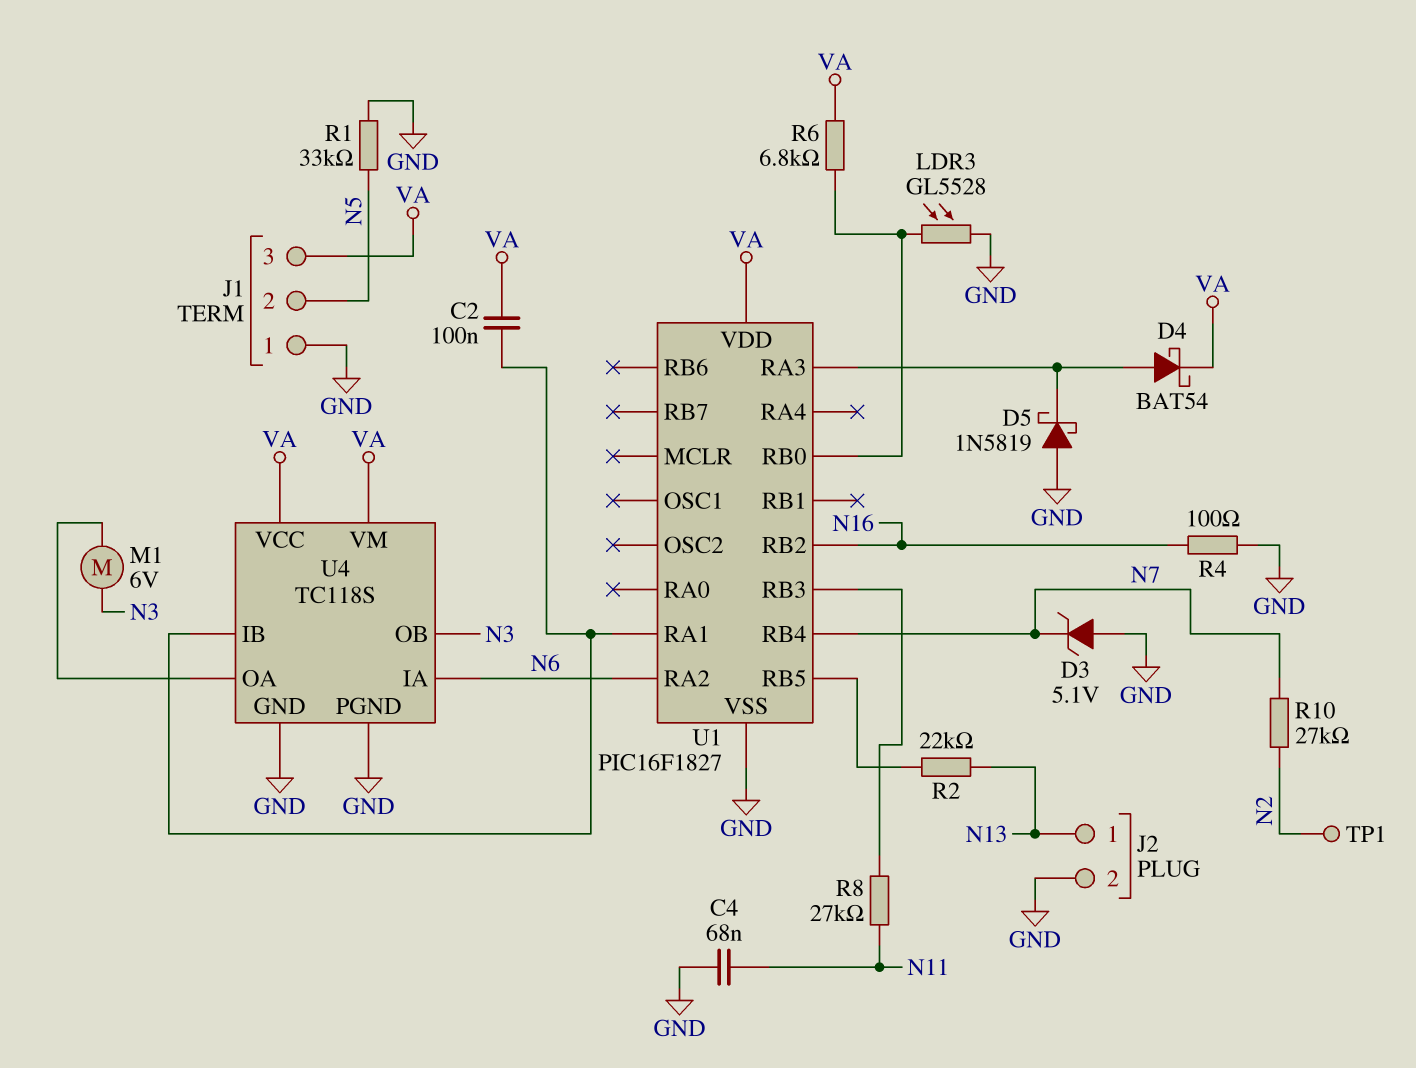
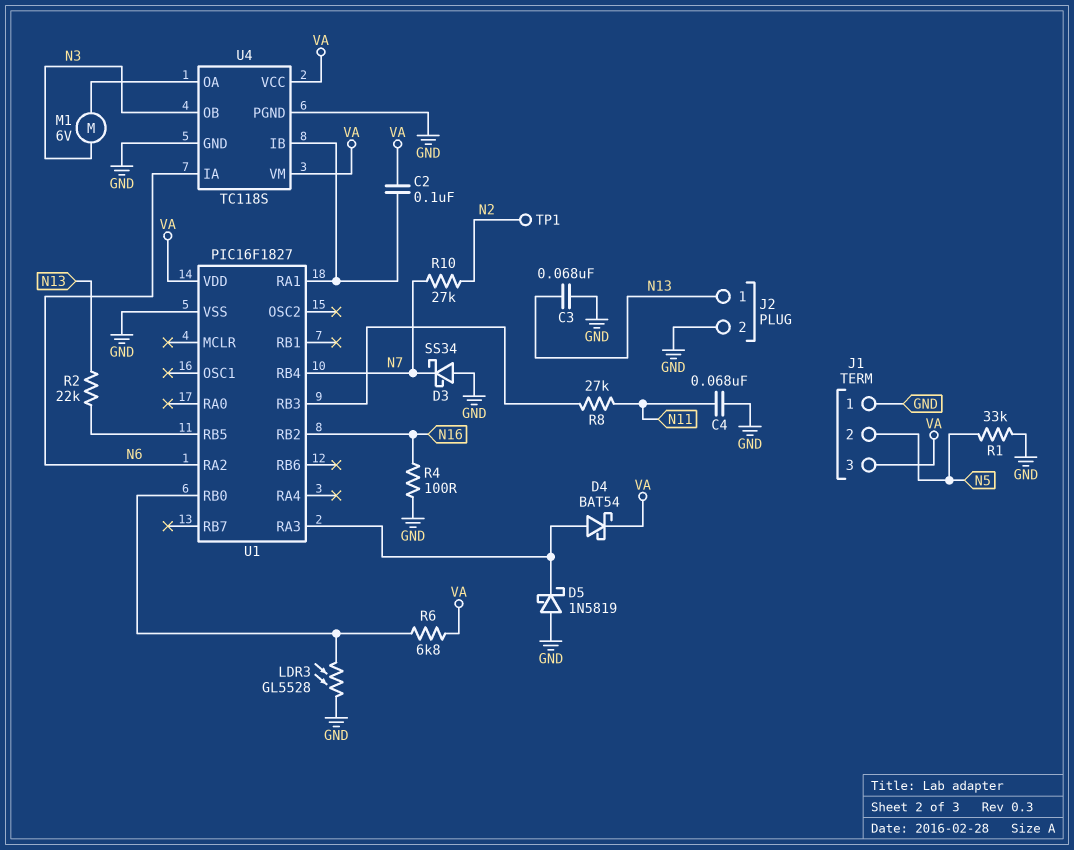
C3: none -> 68nF (GND, N13)
D3: zener 5.1V (A GND, K N7) -> schottky SS34 (A GND, K N7)

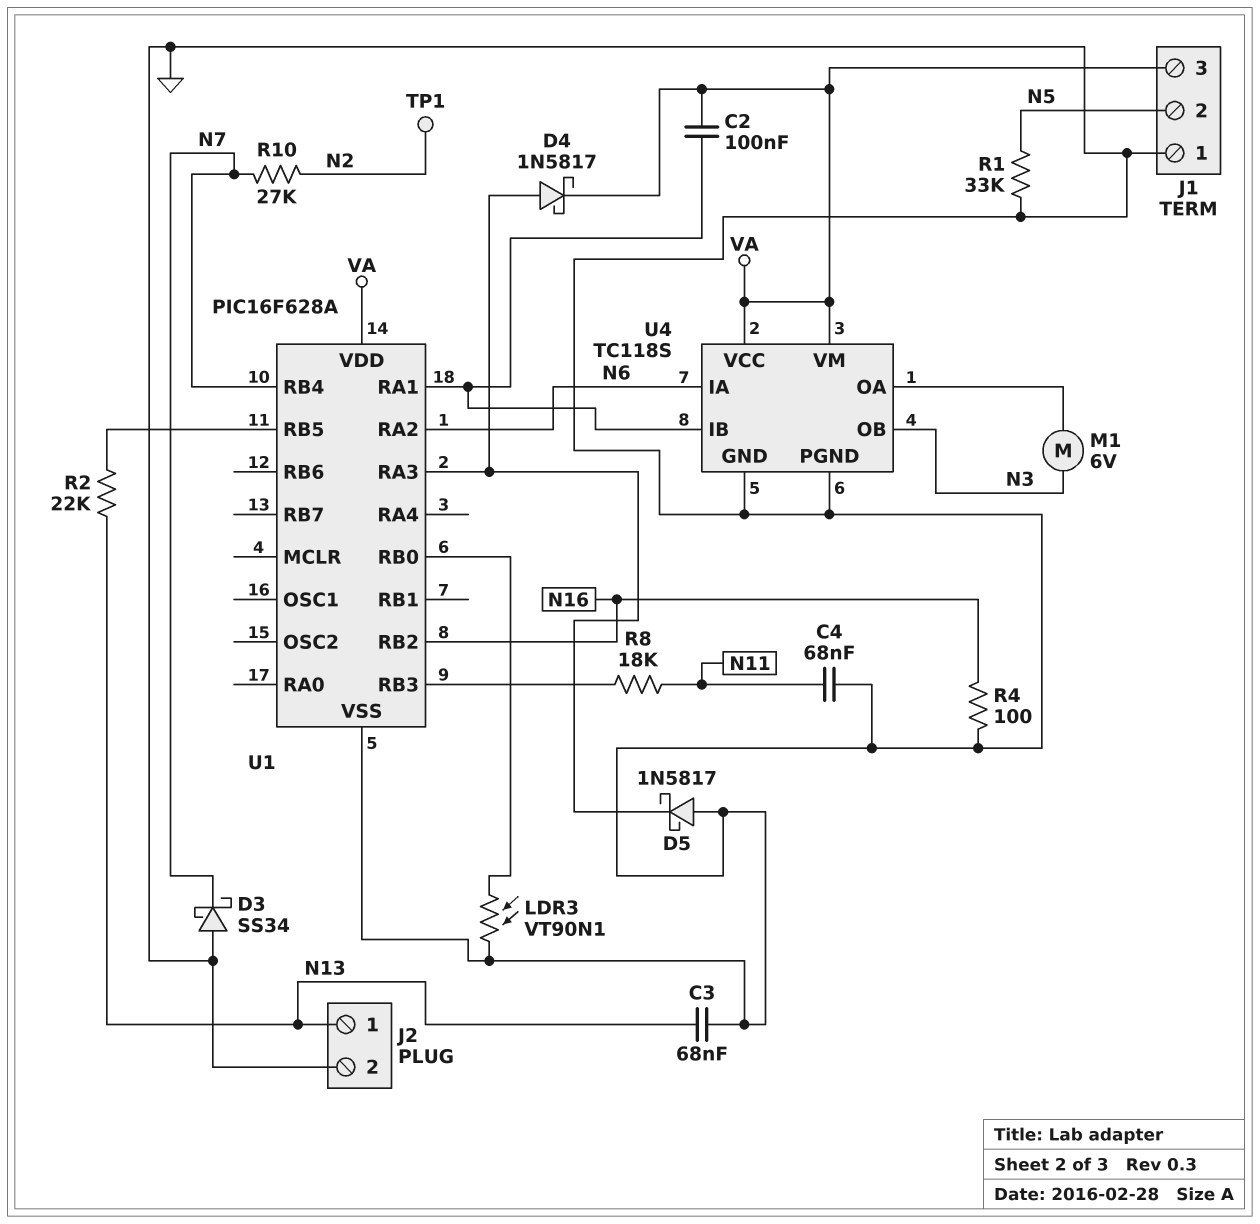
D4: schottky BAT54 (A U1/RA3, K VA) -> schottky 1N5817 (A U1/RA3, K VA)
D5: schottky 1N5819 (A GND, K U1/RA3) -> schottky 1N5817 (A GND, K U1/RA3)
LDR3: GL5528 (GND, U1/RB0) -> VT90N1 (GND, U1/RB0)
R6: 6.8k (U1/RB0, VA) -> none
R8: 27k (N11, U1/RB3) -> 18k (N11, U1/RB3)
U1: PIC16F1827 -> PIC16F628A

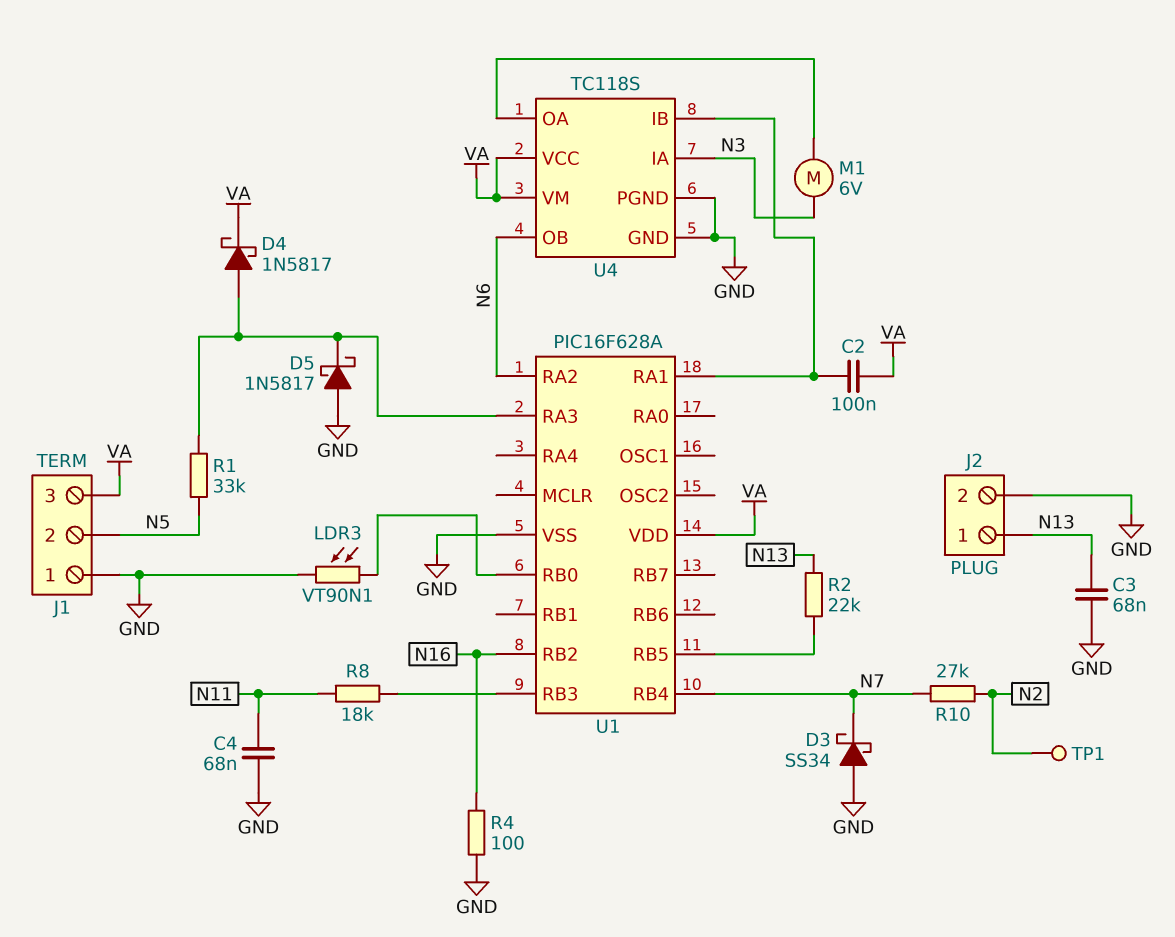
R1: 33k (GND, N5) -> 33k (N5, U1/RA3)
U4 pin IA: N6 -> N3
U4 pin OB: N3 -> N6

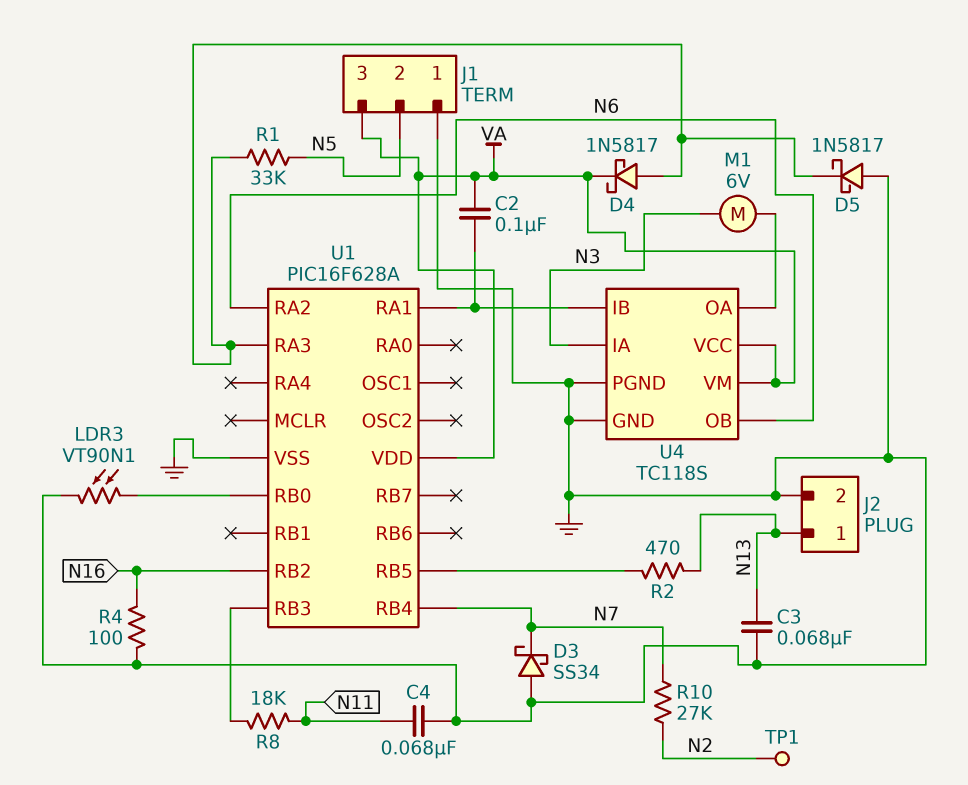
R2: 22k (N13, U1/RB5) -> 470 (N13, U1/RB5)

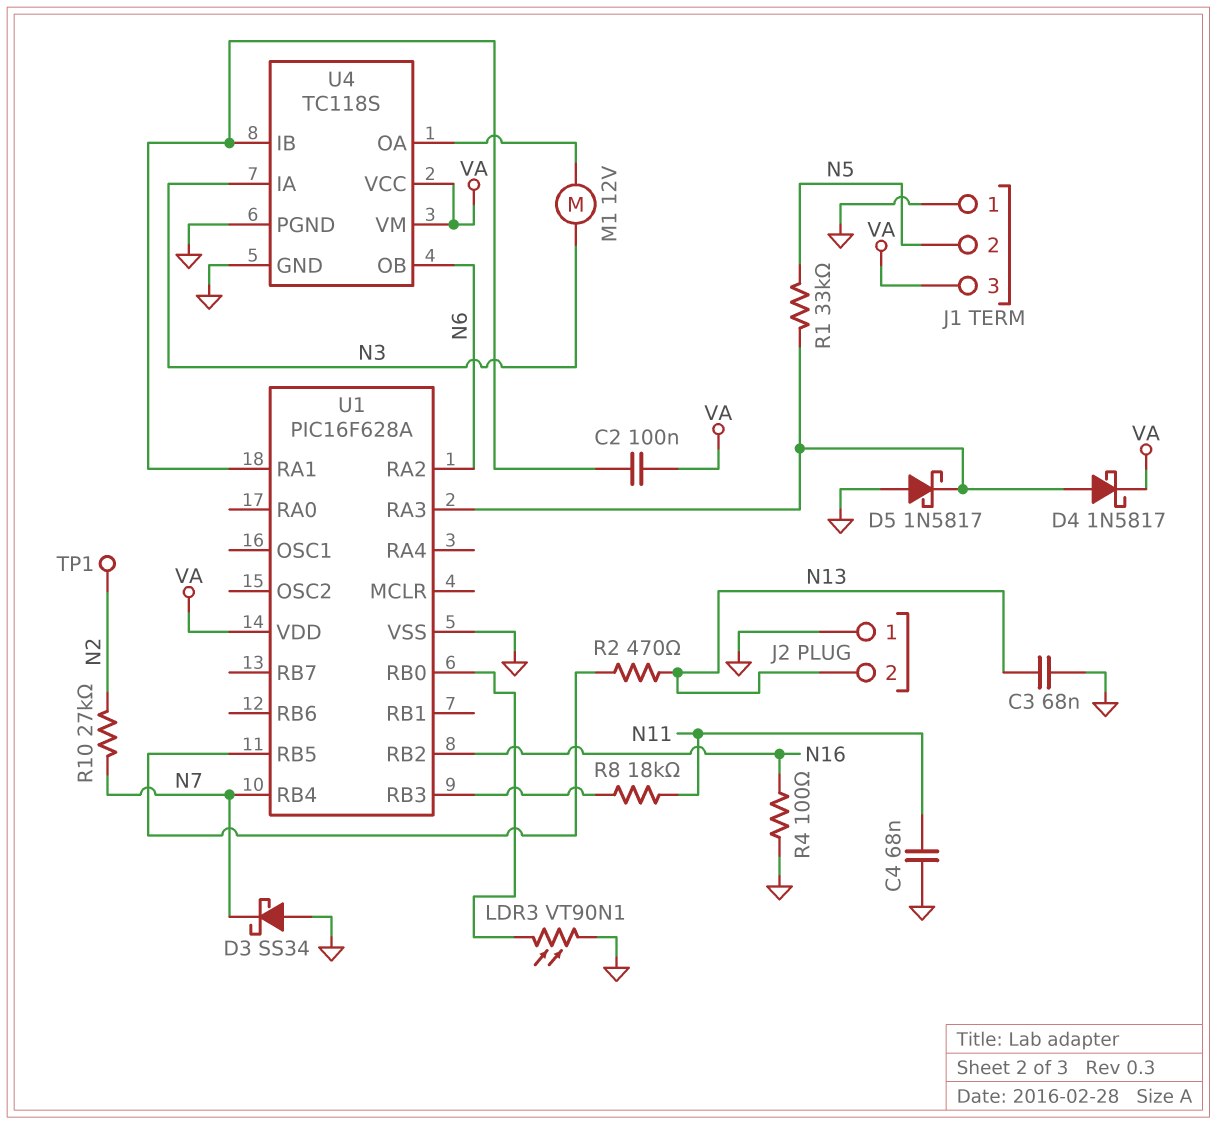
J2 pin 1: N13 -> GND
J2 pin 2: GND -> N13
M1: motor 6V (N3, U4/OA) -> motor 12V (N3, U4/OA)

